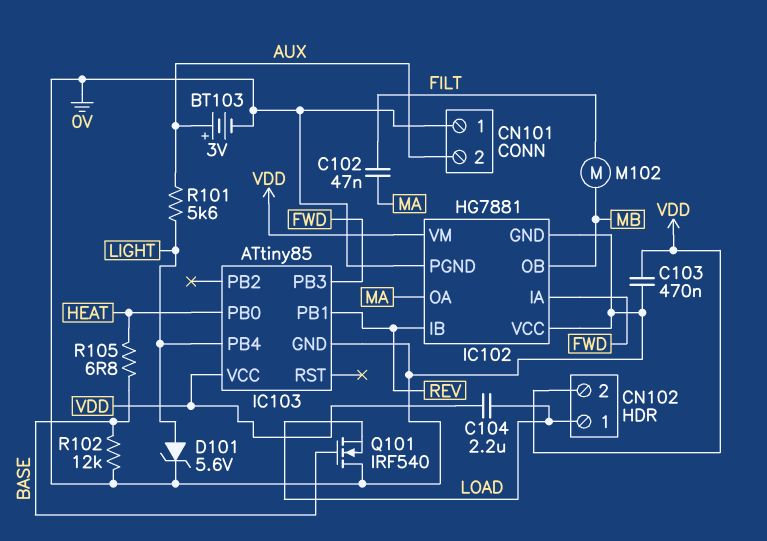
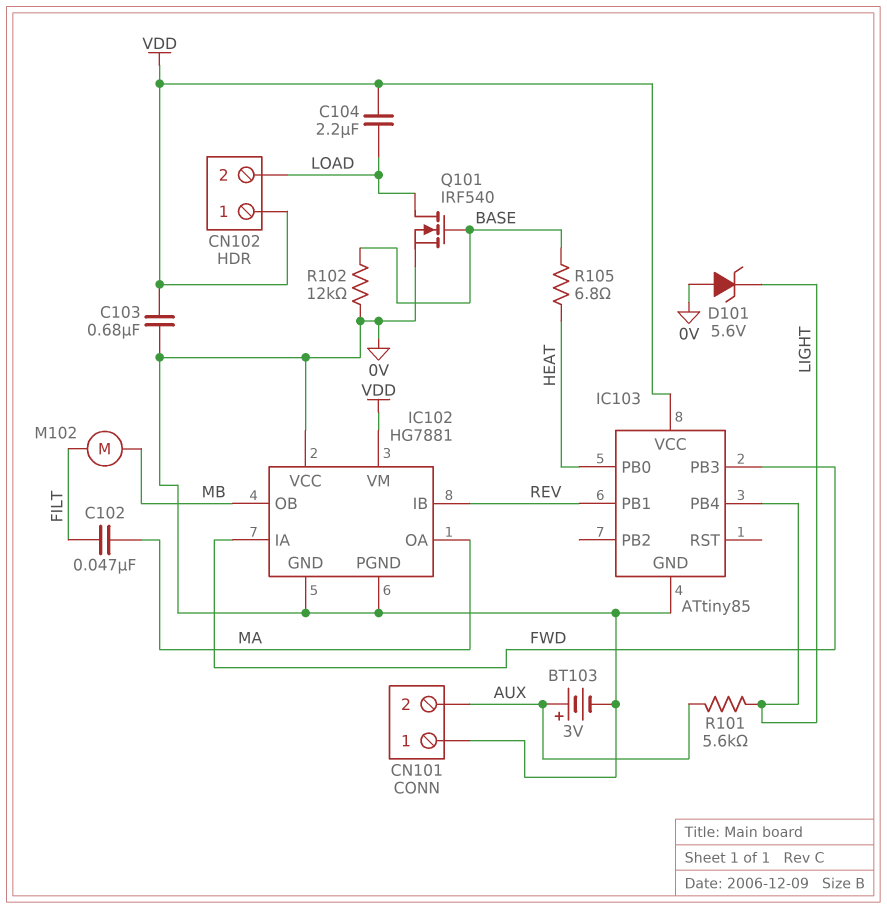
C103: 470nF (0V, VDD) -> 680nF (0V, VDD)
CN102 pin 1: LOAD -> VDD
CN102 pin 2: VDD -> LOAD
D101: zener 5.6V (A LIGHT, K 0V) -> zener 5.6V (A 0V, K LIGHT)
Q101: NMOS IRF540 (G BASE, D 0V, S LOAD) -> NMOS IRF540 (G BASE, D LOAD, S 0V)

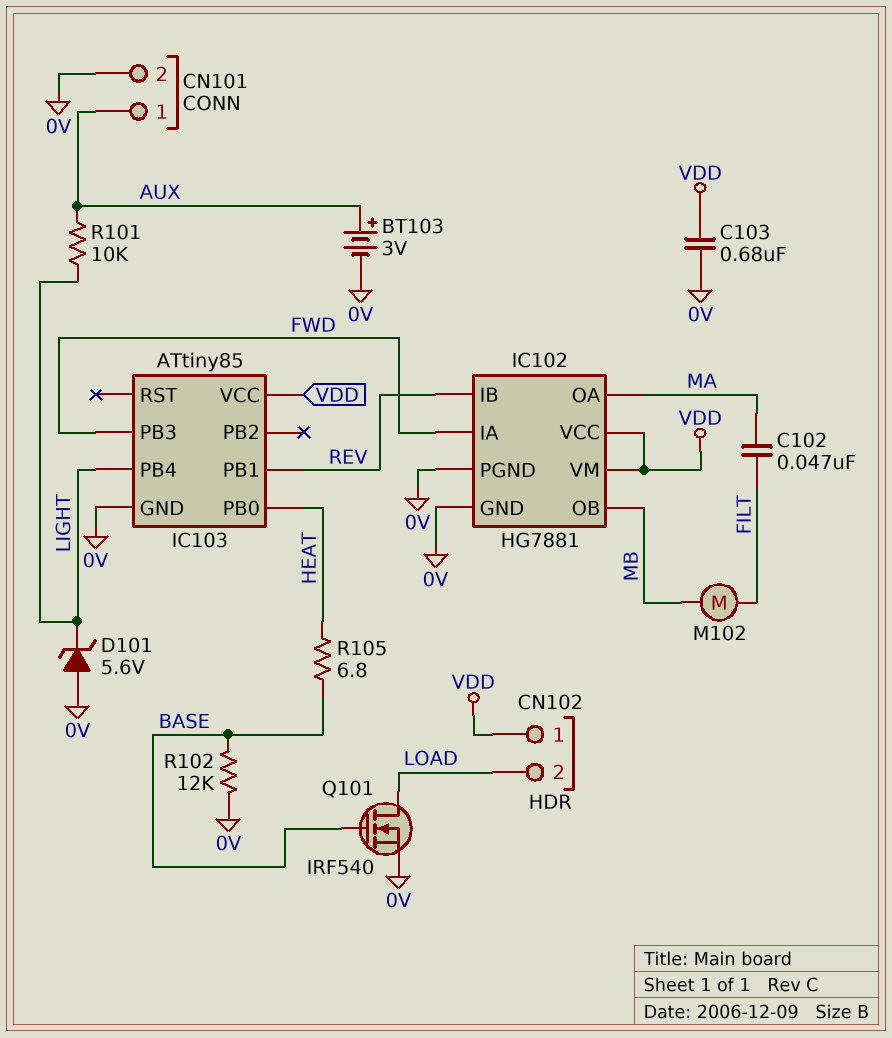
C104: 2.2uF (LOAD, VDD) -> none
CN101 pin 1: 0V -> AUX
CN101 pin 2: AUX -> 0V
IC102 pin VCC: 0V -> VDD
R101: 5.6k (AUX, LIGHT) -> 10k (AUX, LIGHT)

